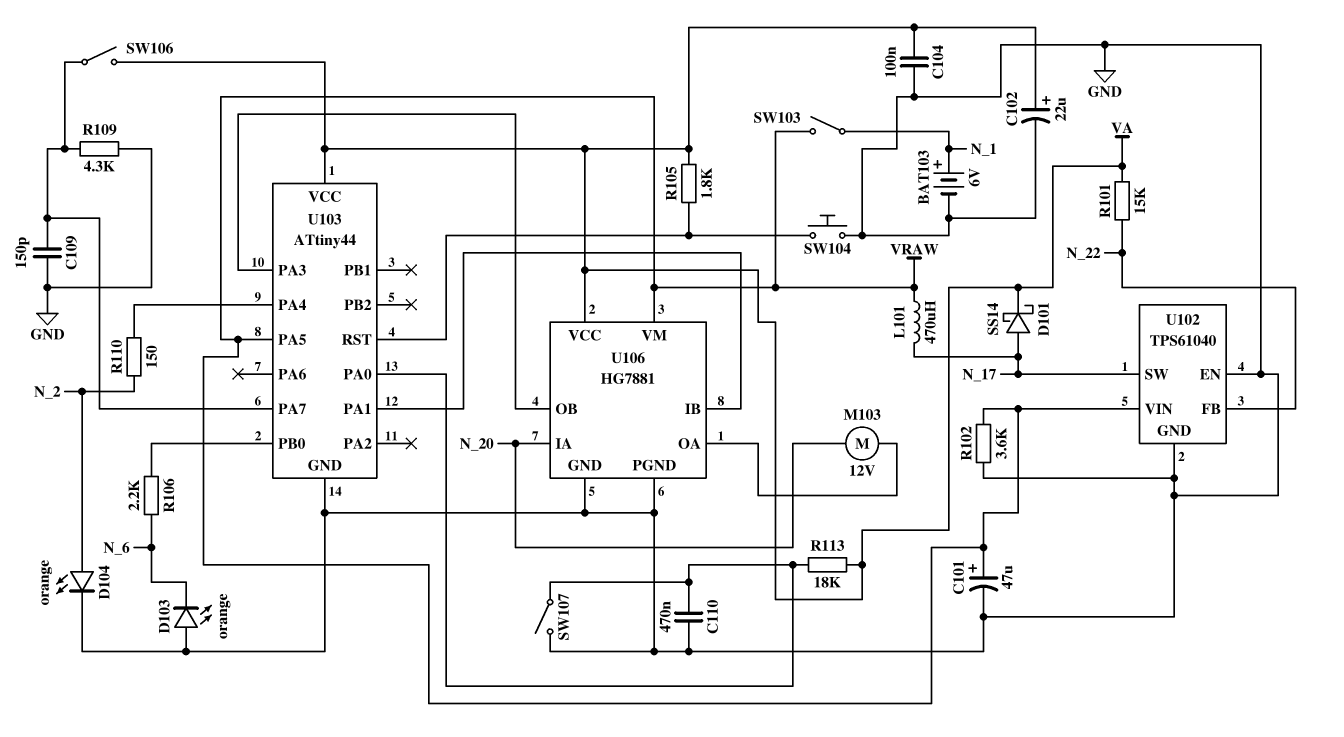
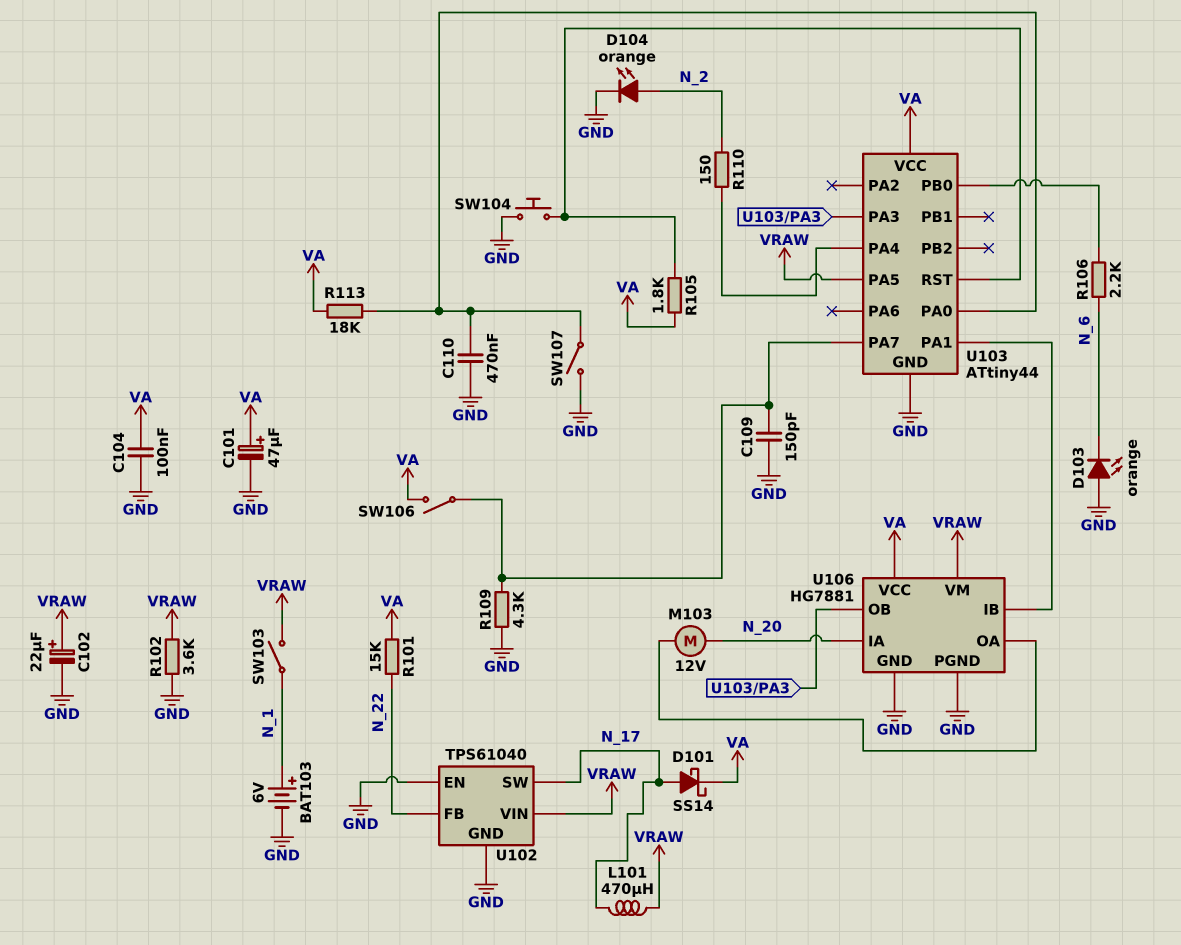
C101: 47uF (plus VRAW, minus GND) -> 47uF (plus VA, minus GND)
C102: 22uF (plus VA, minus GND) -> 22uF (plus VRAW, minus GND)

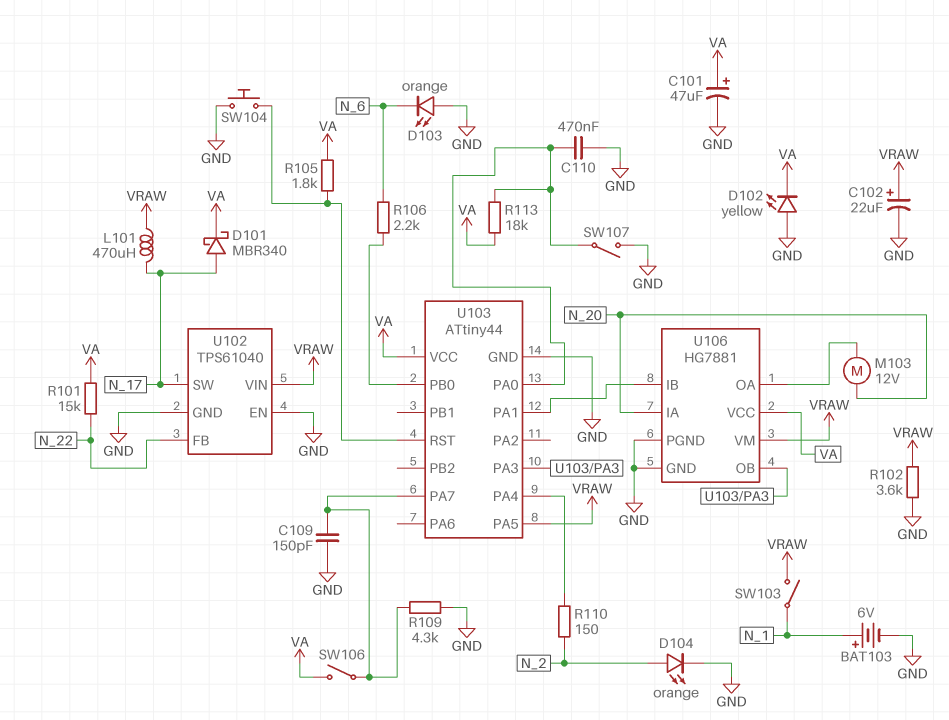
C104: 100nF (GND, VA) -> none
D101: schottky SS14 (A N_17, K VA) -> schottky MBR340 (A N_17, K VA)
D102: none -> LED yellow (A GND, K VA)

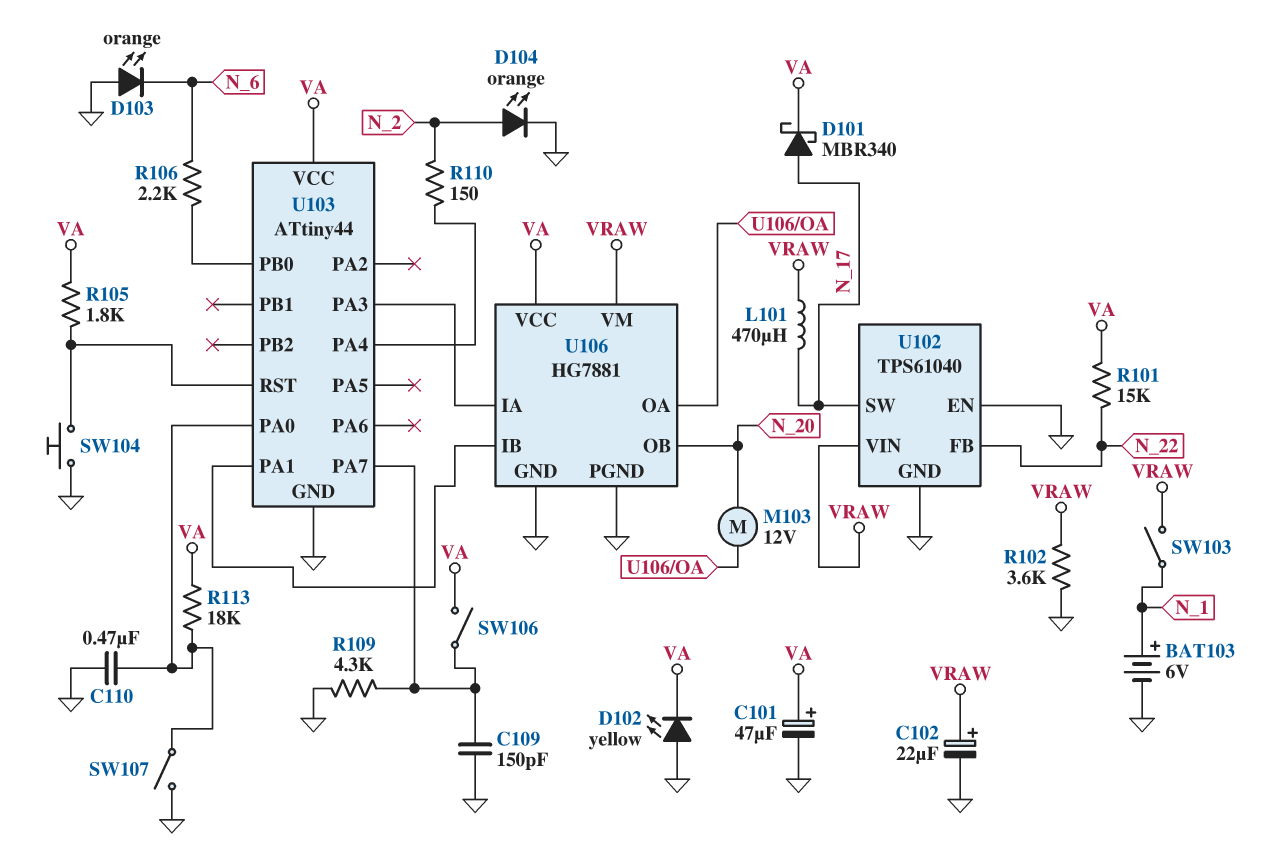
U103 pin PA5: VRAW -> none
U106 pin IA: N_20 -> U103/PA3
U106 pin OB: U103/PA3 -> N_20

